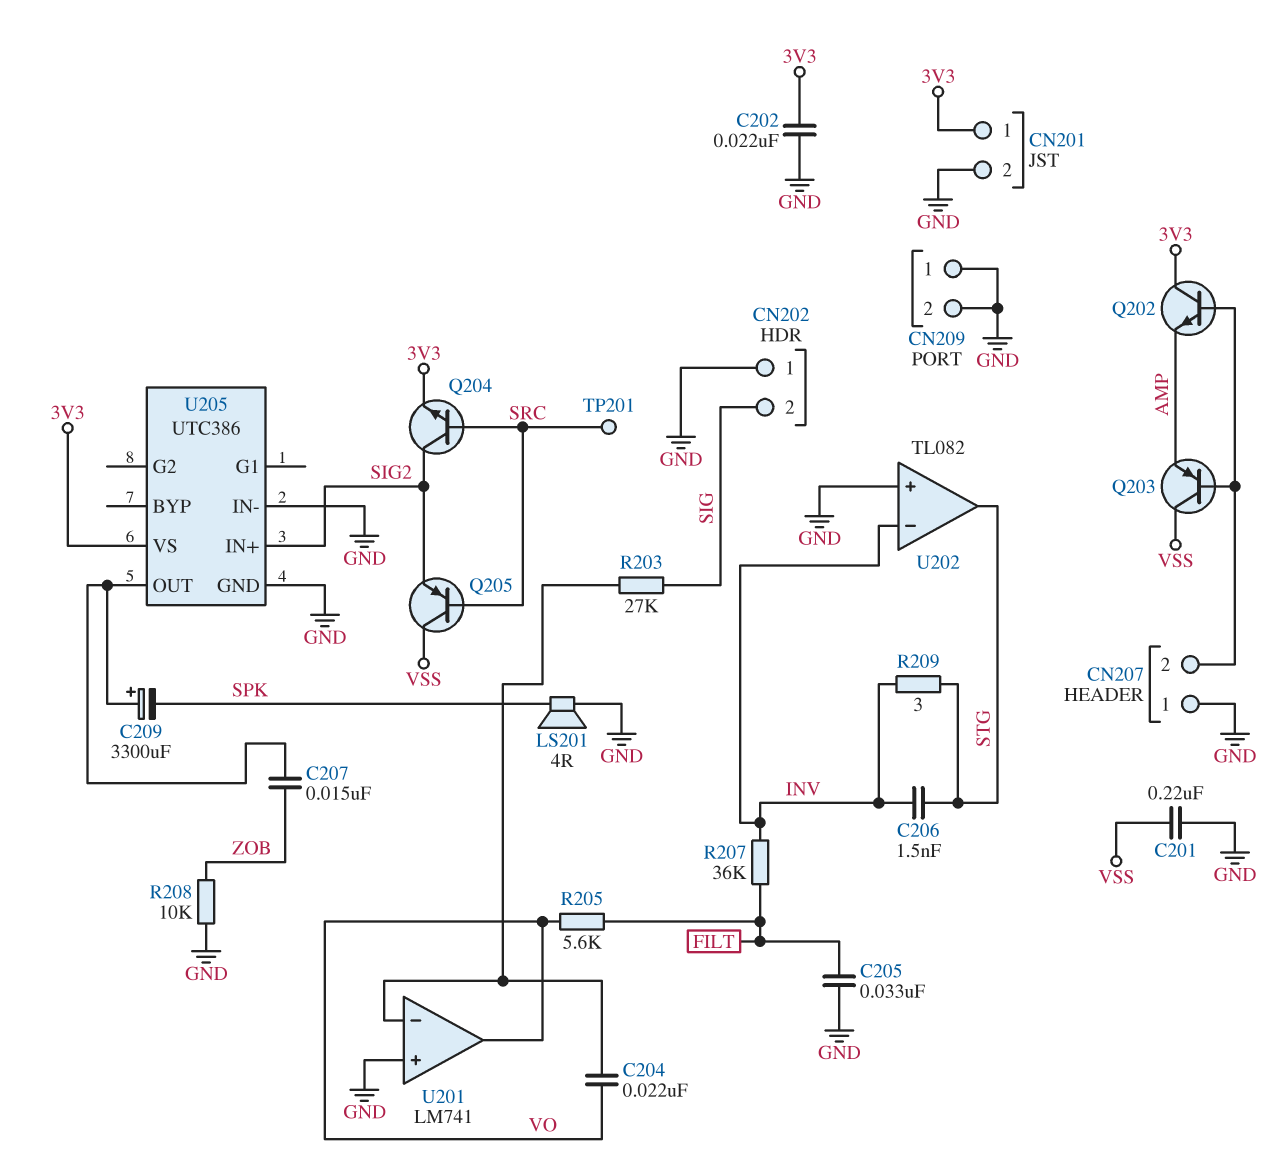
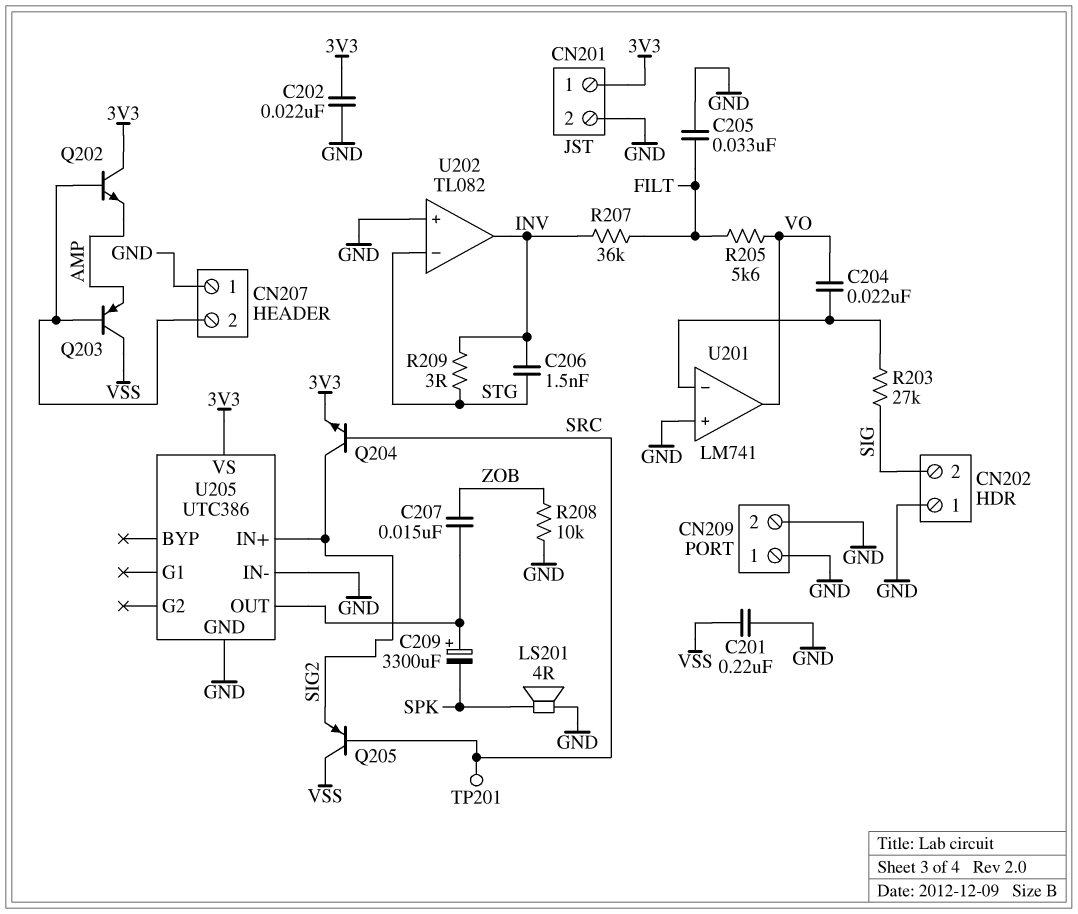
U202 pin in-: INV -> STG
U202 pin out: STG -> INV

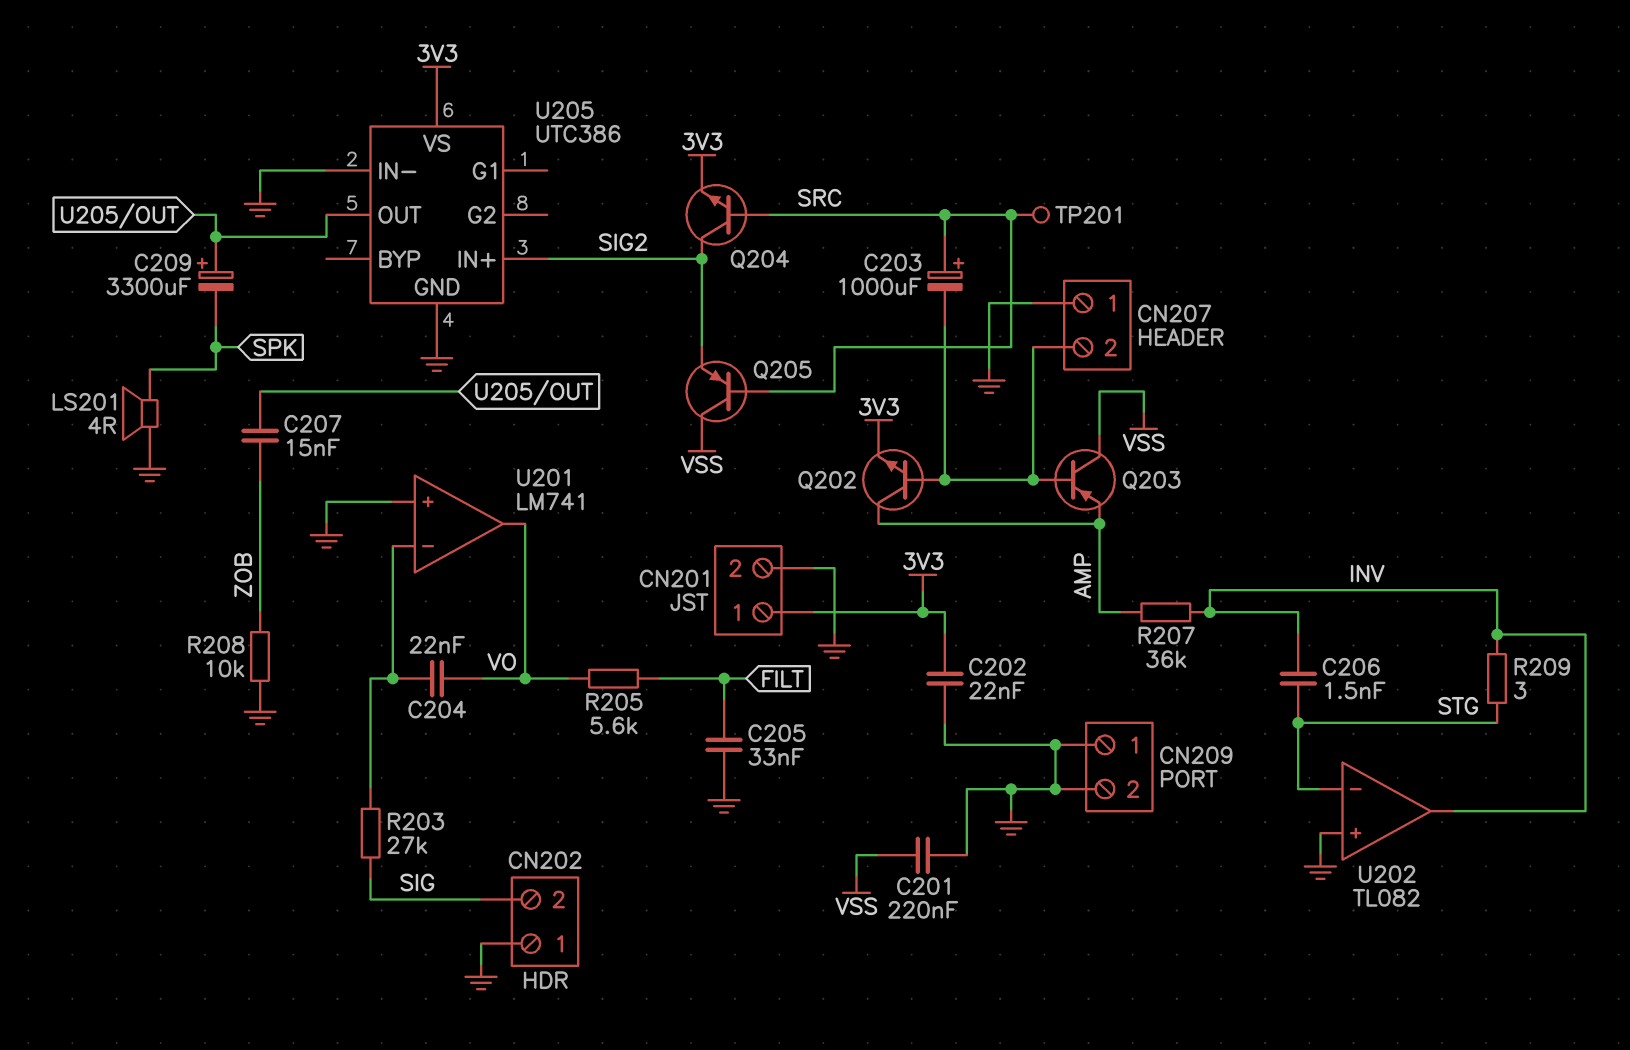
C203: none -> 1000uF (plus SRC, minus CN207/2)
Q202: NPN (B CN207/2, C 3V3, E AMP) -> NPN (B CN207/2, C AMP, E 3V3)
R207: 36k (FILT, INV) -> 36k (AMP, INV)

